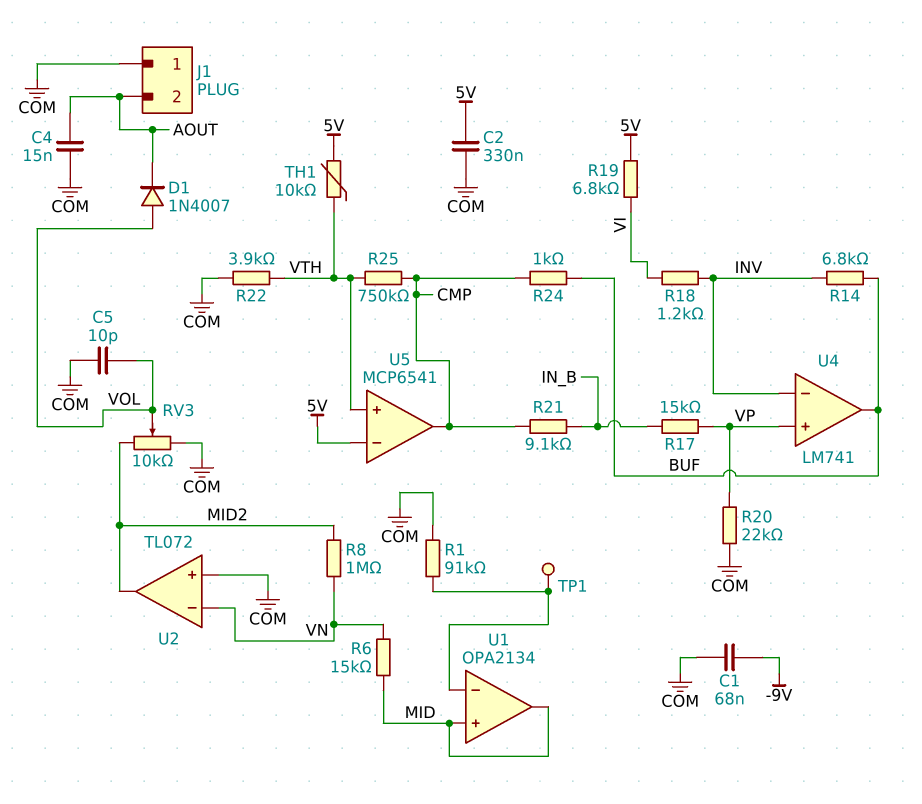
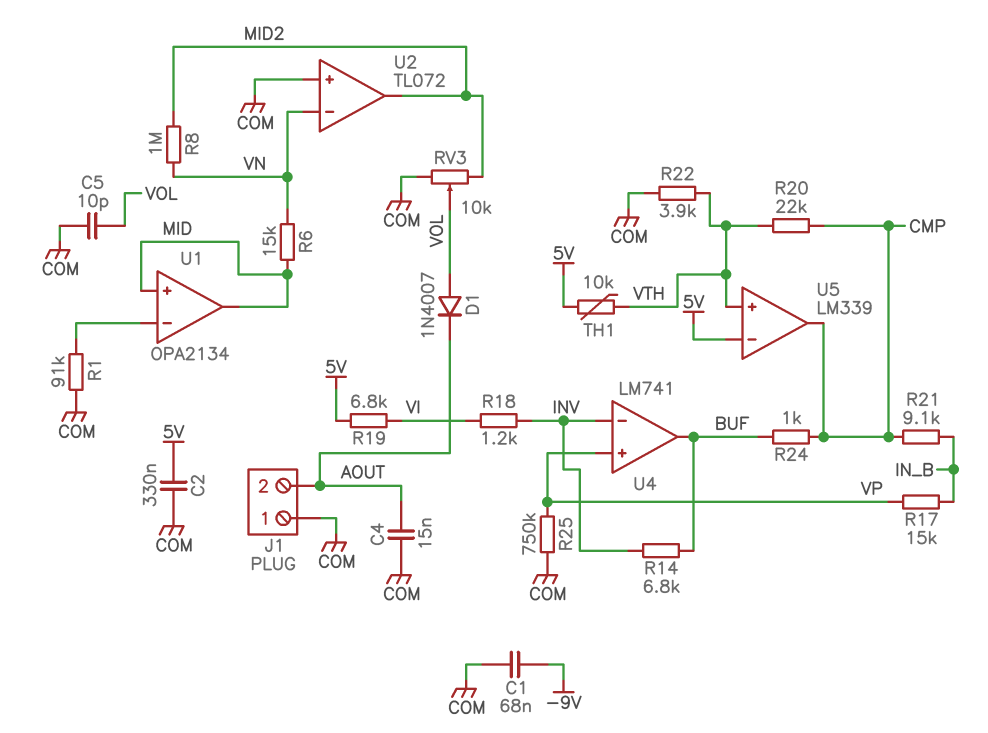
R20: 22k (COM, VP) -> 22k (CMP, VTH)
R25: 750k (CMP, VTH) -> 750k (COM, VP)
TP1: test point (U1/in-) -> none
U5: MCP6541 -> LM339

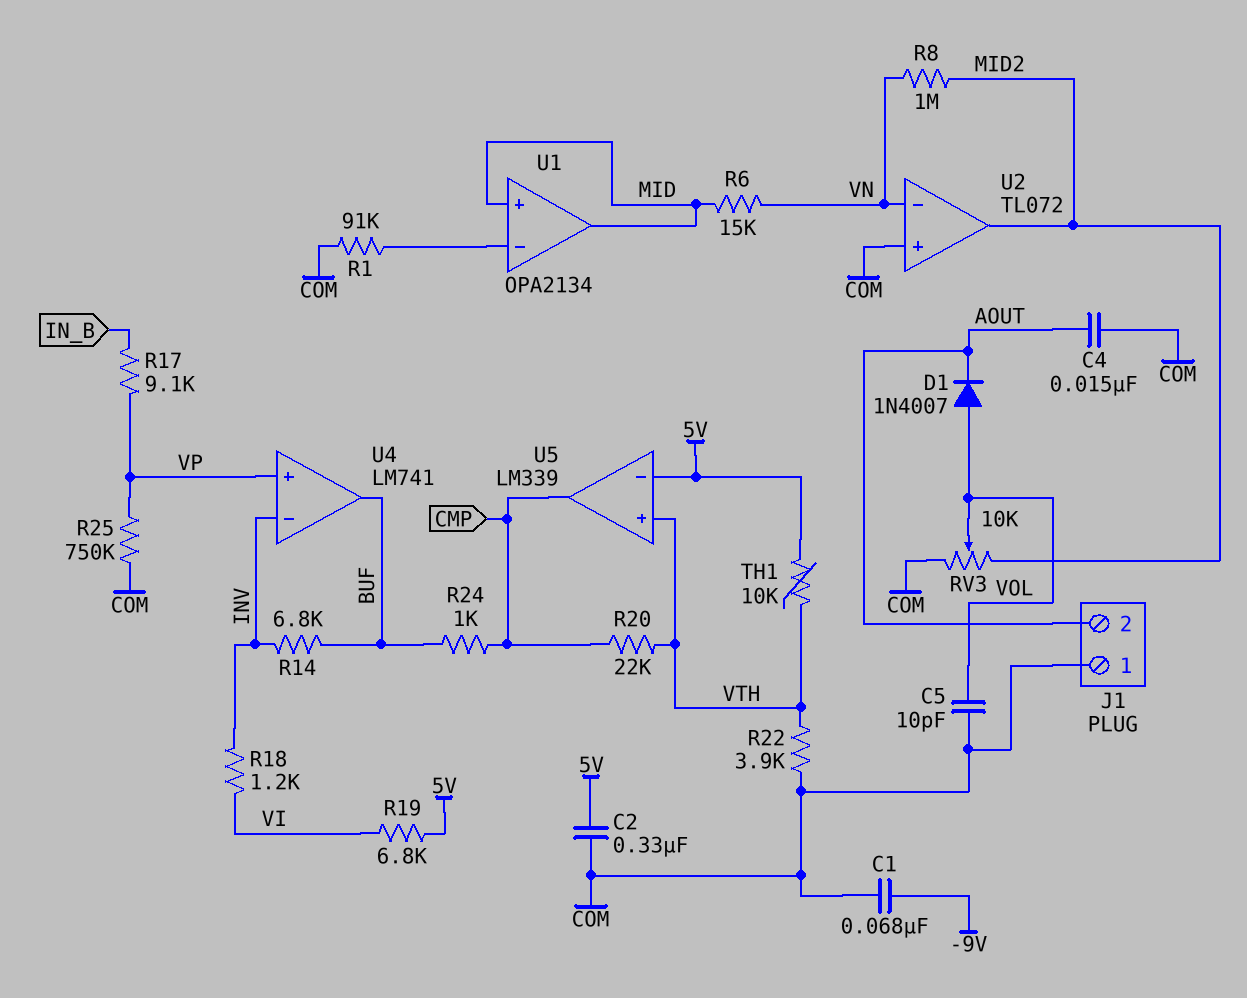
R17: 15k (IN_B, VP) -> 9.1k (IN_B, VP)
R21: 9.1k (CMP, IN_B) -> none

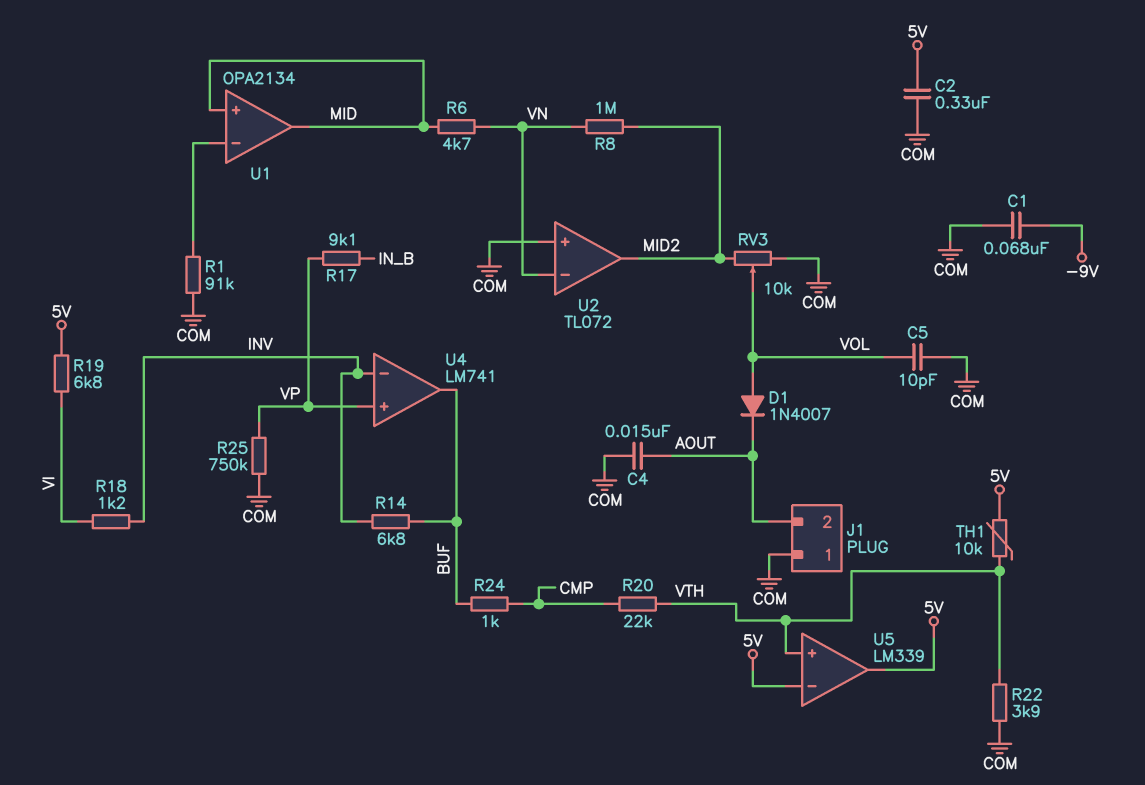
R6: 15k (MID, VN) -> 4.7k (MID, VN)
U5 pin out: CMP -> 5V

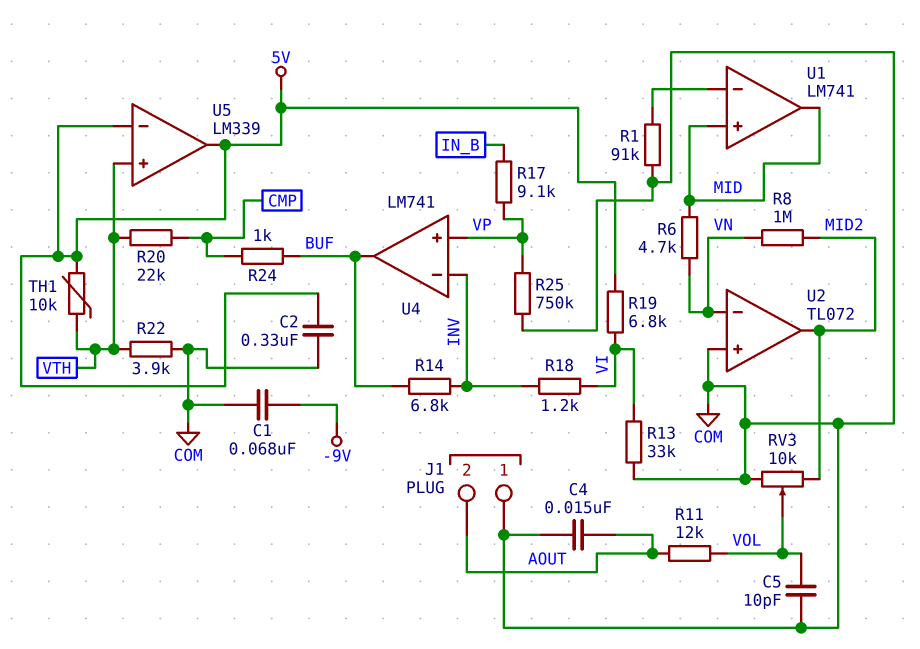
D1: diode 1N4007 (A VOL, K AOUT) -> none
R11: none -> 12k (AOUT, VOL)
R13: none -> 33k (COM, VI)
U1: OPA2134 -> LM741

